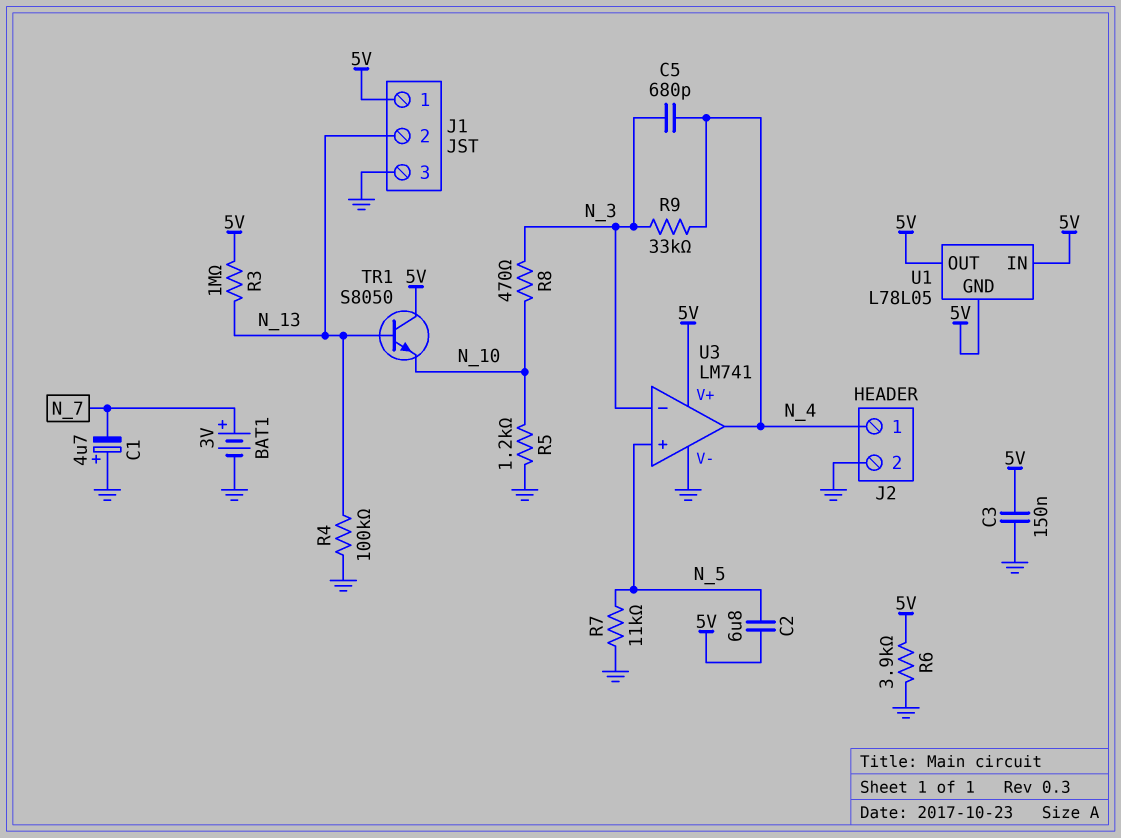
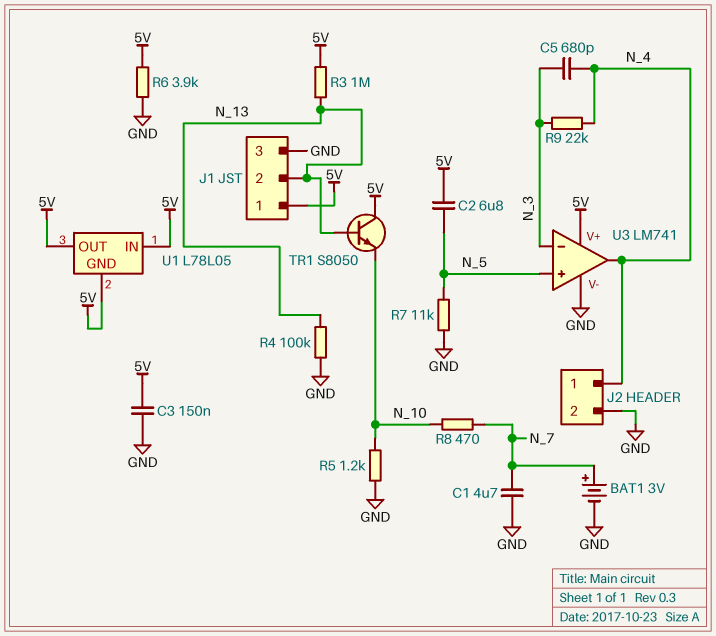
C1: 4.7uF (plus GND, minus N_7) -> 4.7uF (GND, N_7)
R8: 470 (N_3, N_10) -> 470 (N_7, N_10)
R9: 33k (N_3, N_4) -> 22k (N_3, N_4)

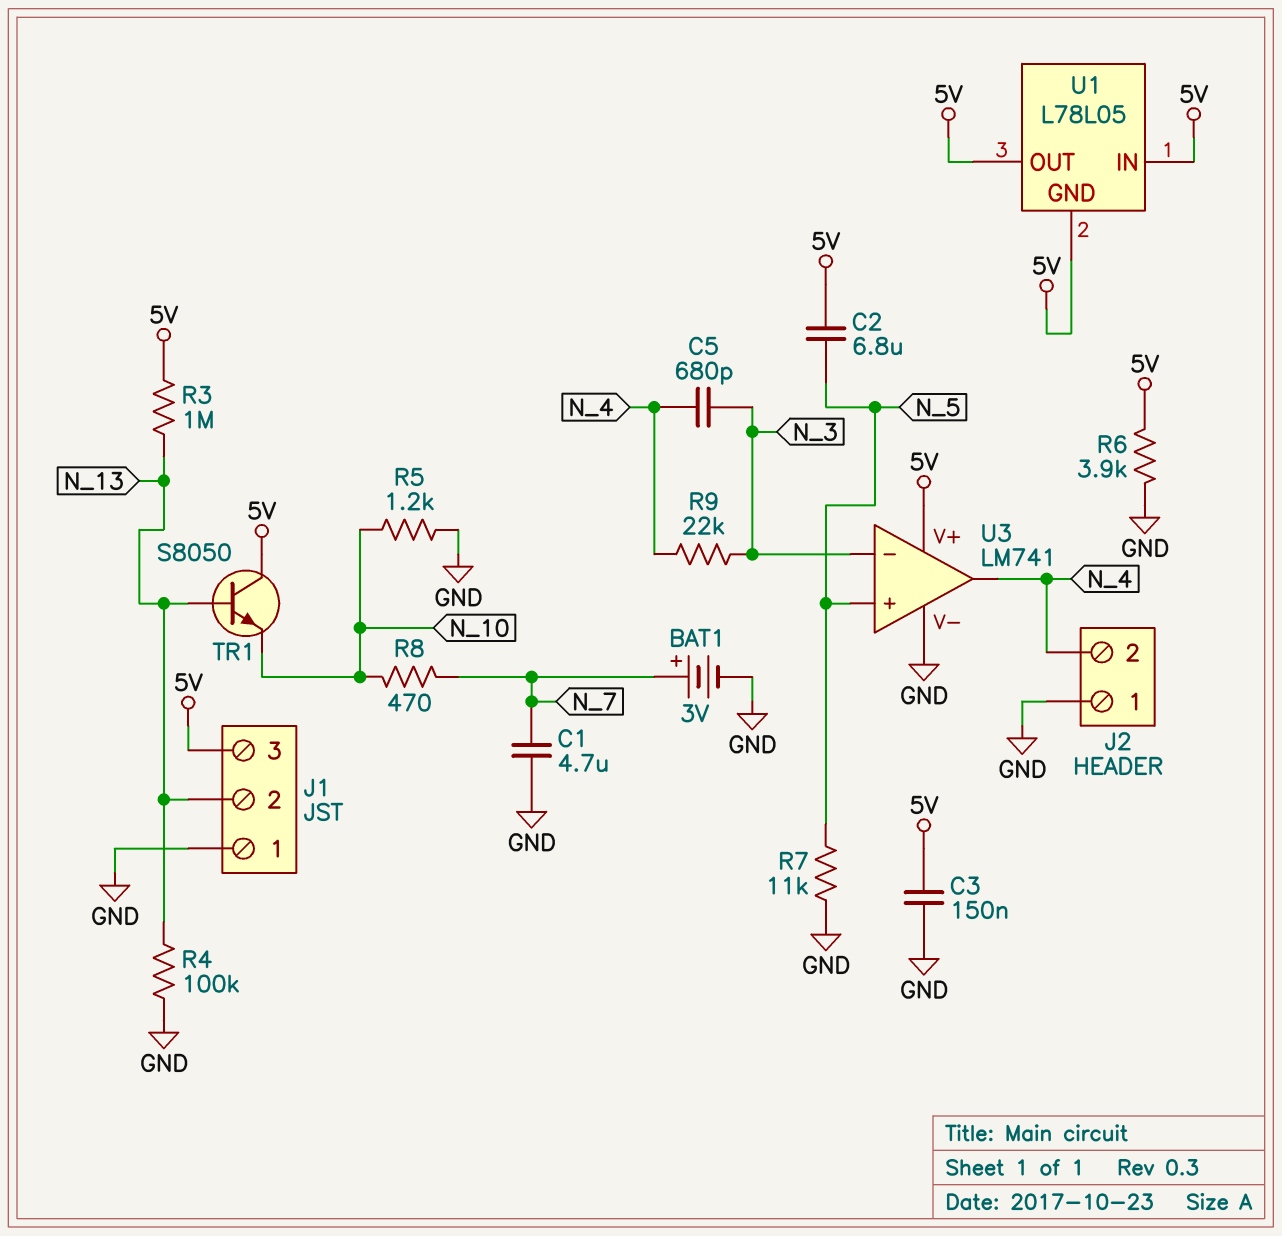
J1 pin 1: 5V -> GND
J1 pin 3: GND -> 5V
J2 pin 1: N_4 -> GND
J2 pin 2: GND -> N_4

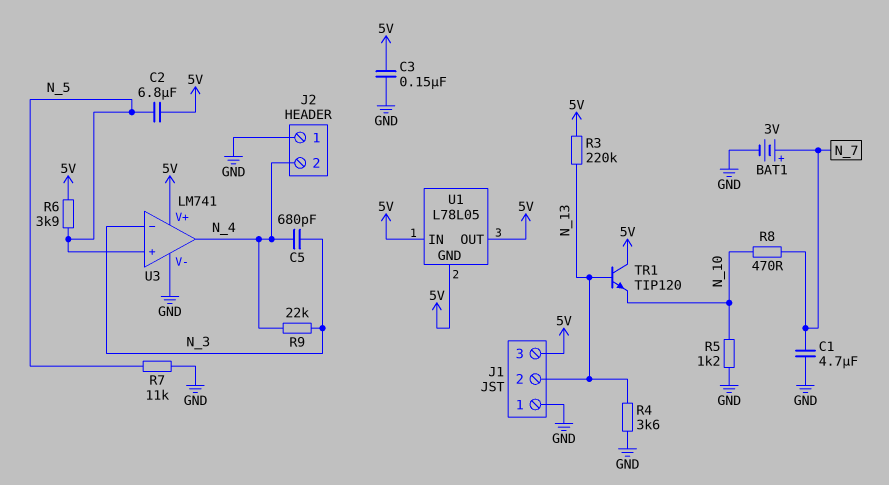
R3: 1M (5V, N_13) -> 220k (5V, N_13)
R4: 100k (GND, N_13) -> 3.6k (GND, N_13)
R6: 3.9k (5V, GND) -> 3.9k (5V, N_5)
TR1: NPN S8050 (B N_13, C 5V, E N_10) -> NPN TIP120 (B N_13, C 5V, E N_10)

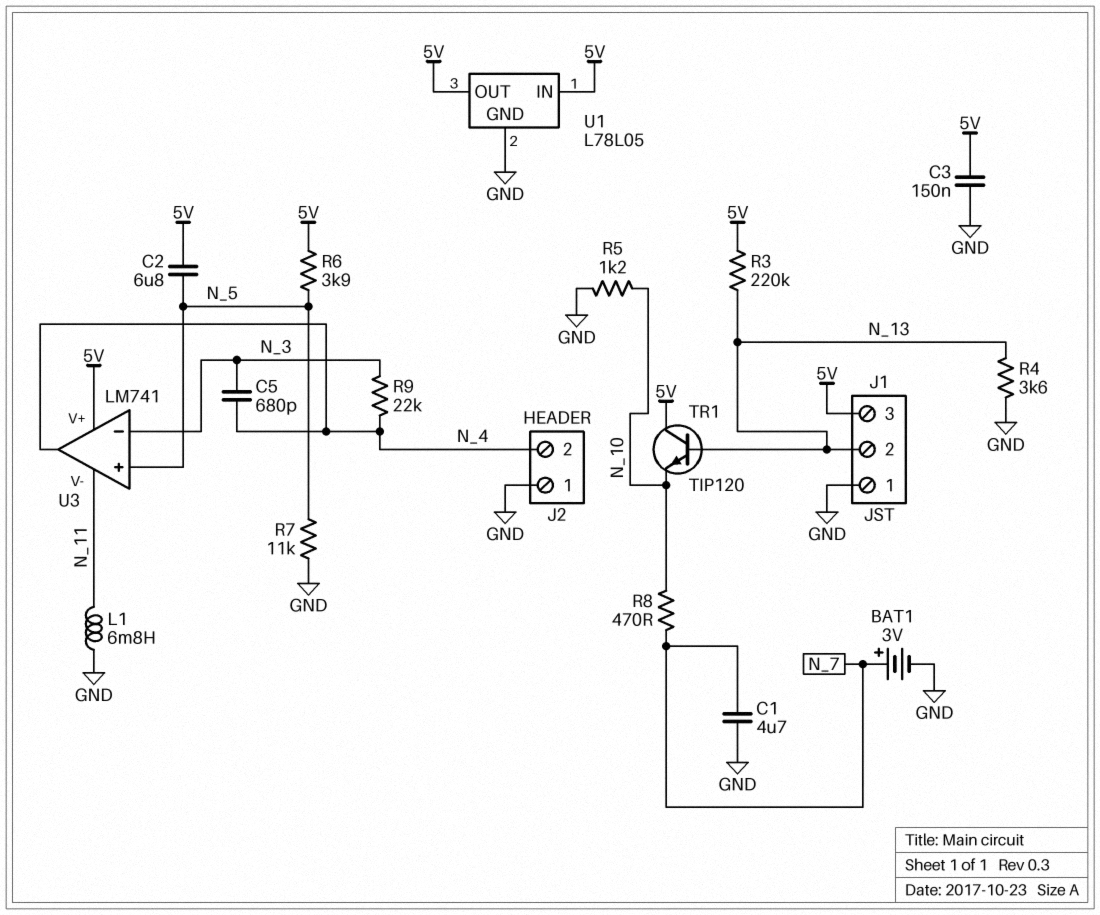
L1: none -> 6.8mH (GND, N_11)
U1 pin GND: 5V -> GND
U3 pin V-: GND -> N_11

